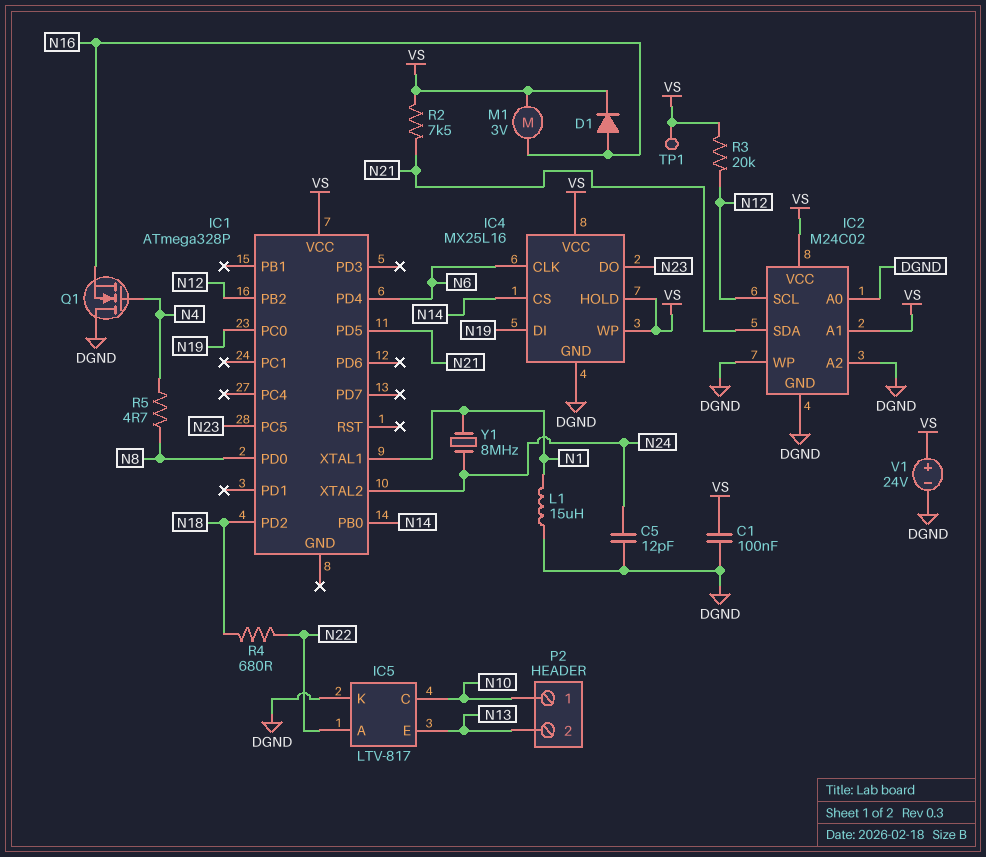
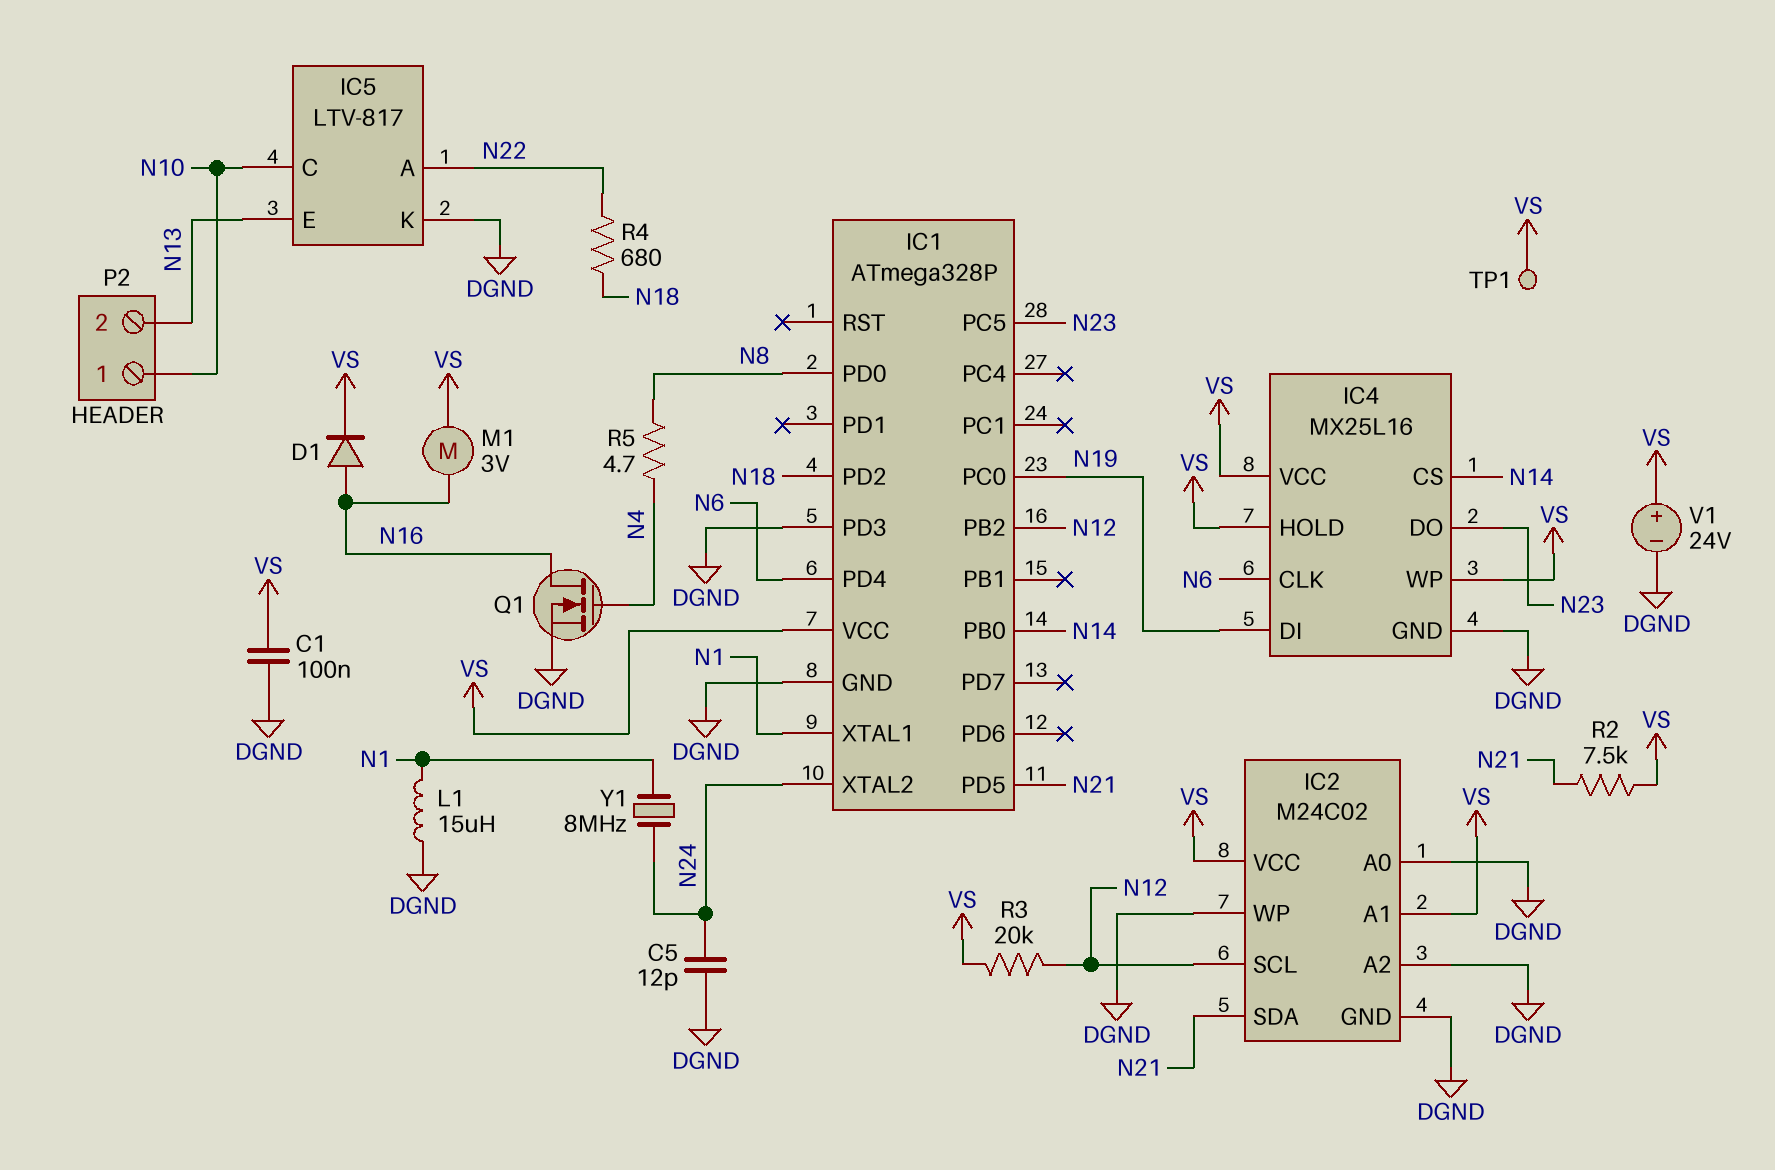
IC1 pin GND: none -> DGND
IC1 pin PD3: none -> DGND
Q1: NMOS (G N4, D DGND, S N16) -> NMOS (G N4, D N16, S DGND)

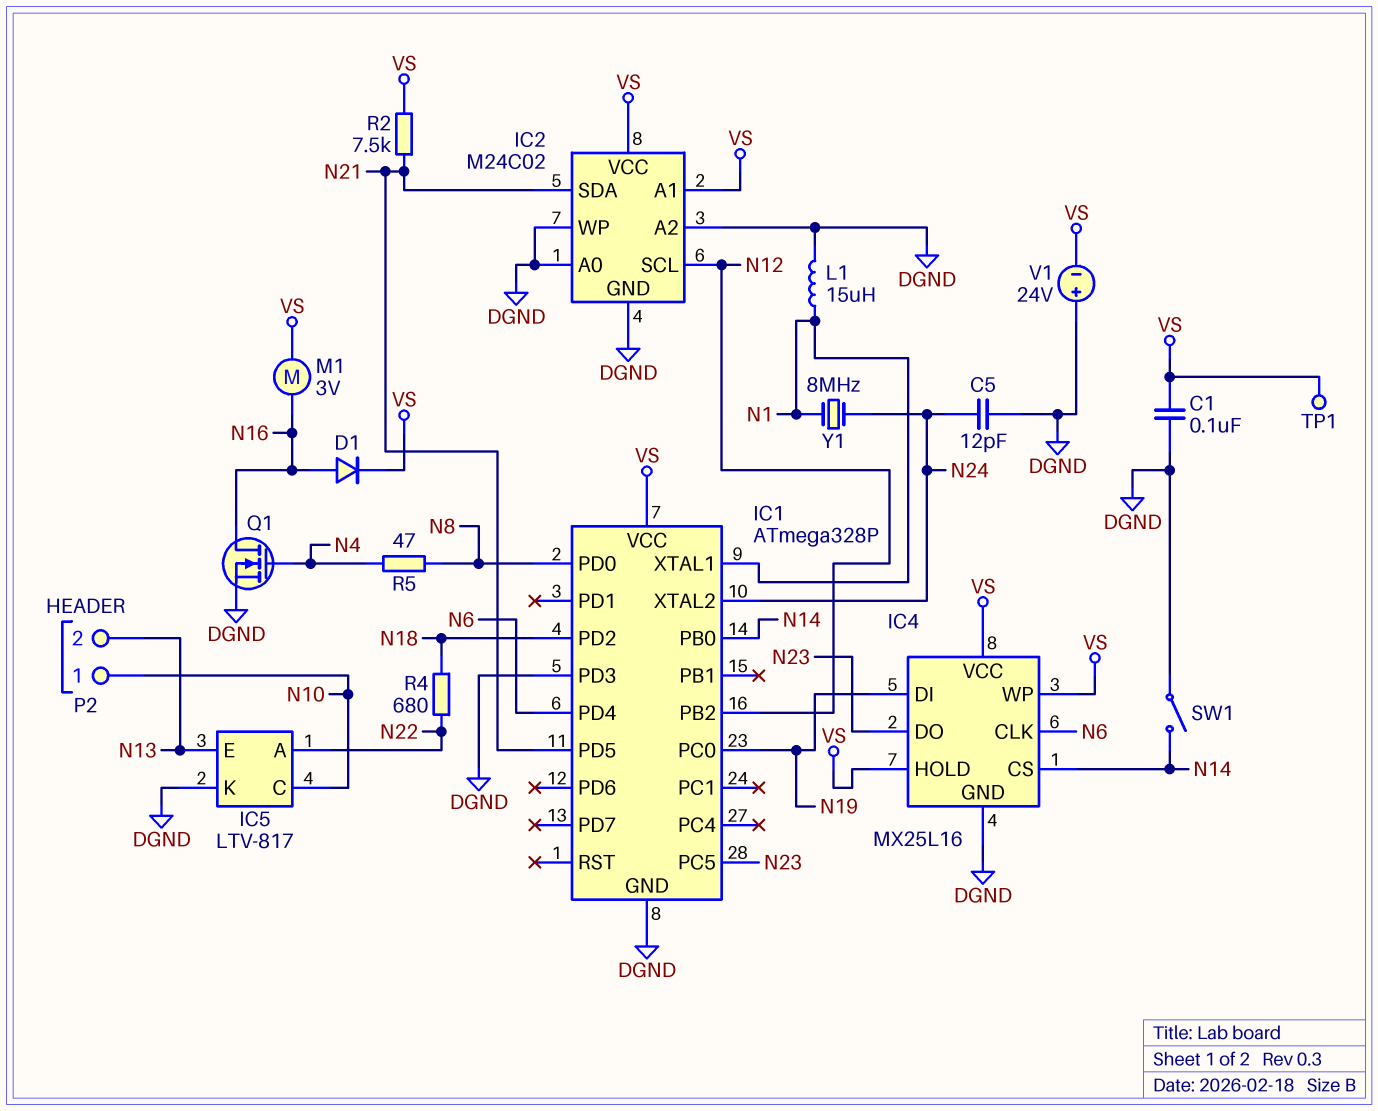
R3: 20k (N12, VS) -> none
R5: 4.7 (N4, N8) -> 47 (N4, N8)
SW1: none -> switch (DGND, N14)
V1: 24V (plus VS, minus DGND) -> 24V (plus DGND, minus VS)

